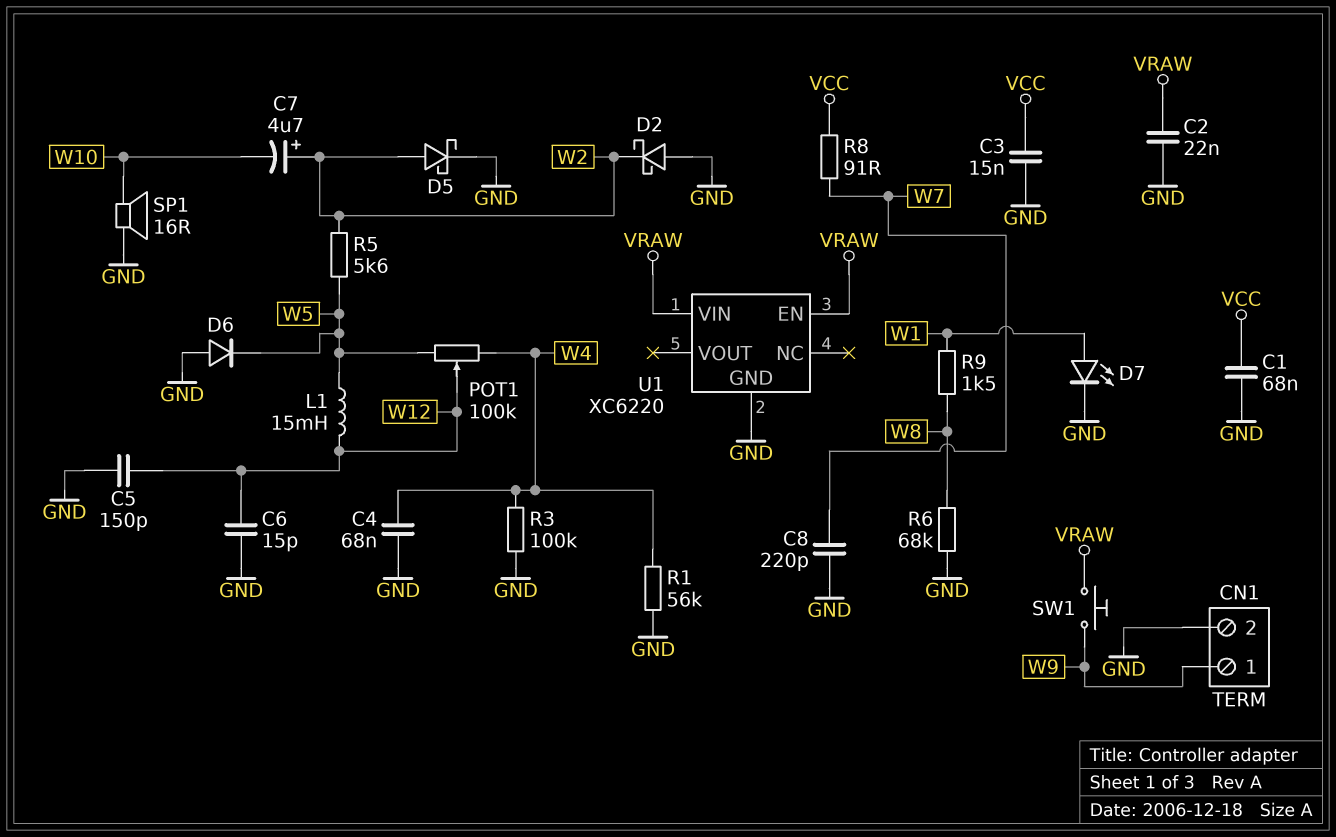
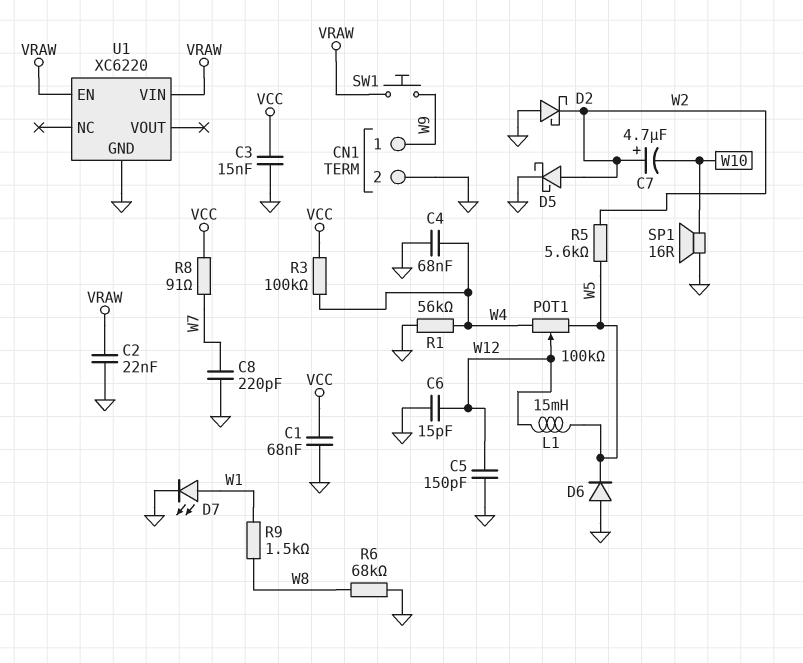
R3: 100k (GND, W4) -> 100k (VCC, W4)

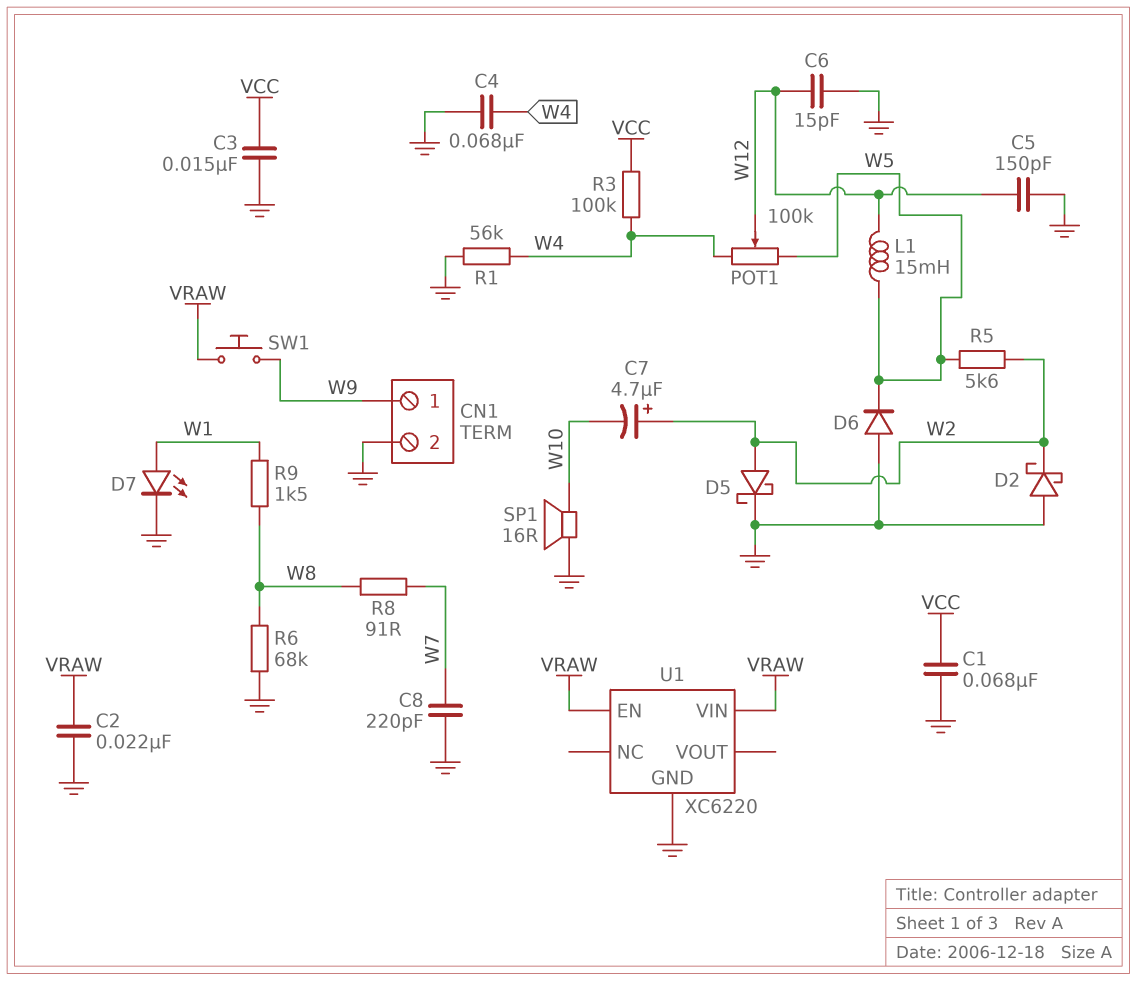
R8: 91 (VCC, W7) -> 91 (W7, W8)

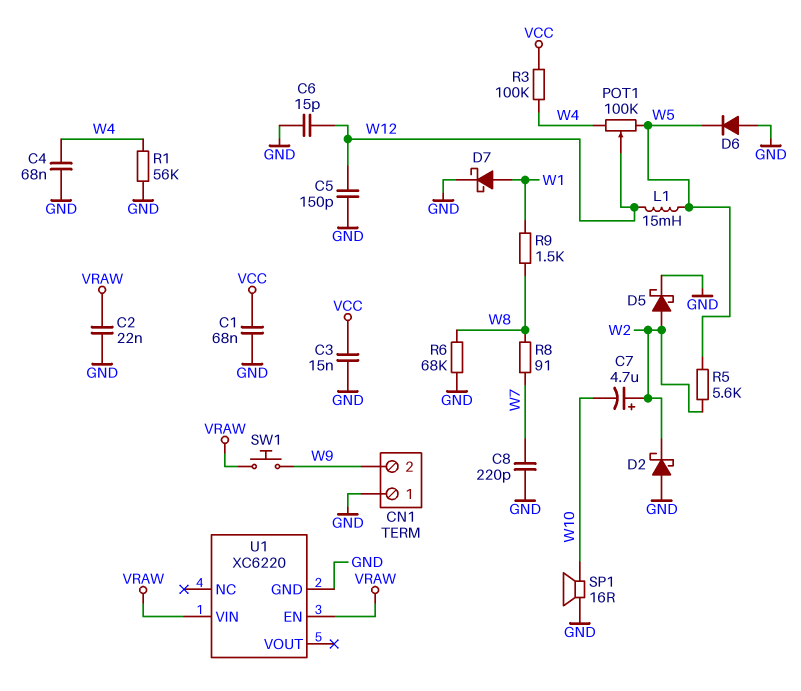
CN1 pin 1: W9 -> GND
CN1 pin 2: GND -> W9
D7: LED (A W1, K GND) -> schottky (A W1, K GND)

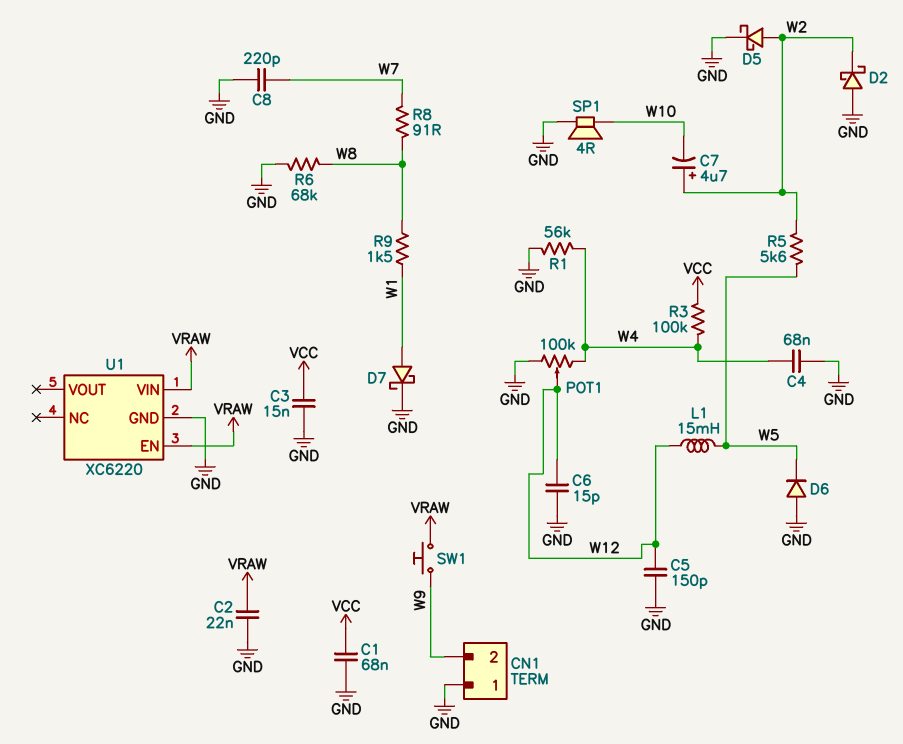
POT1: 100k (W4, W5, wiper W12) -> 100k (GND, W4, wiper W12)
SP1: speaker 16R (GND, W10) -> speaker 4R (GND, W10)

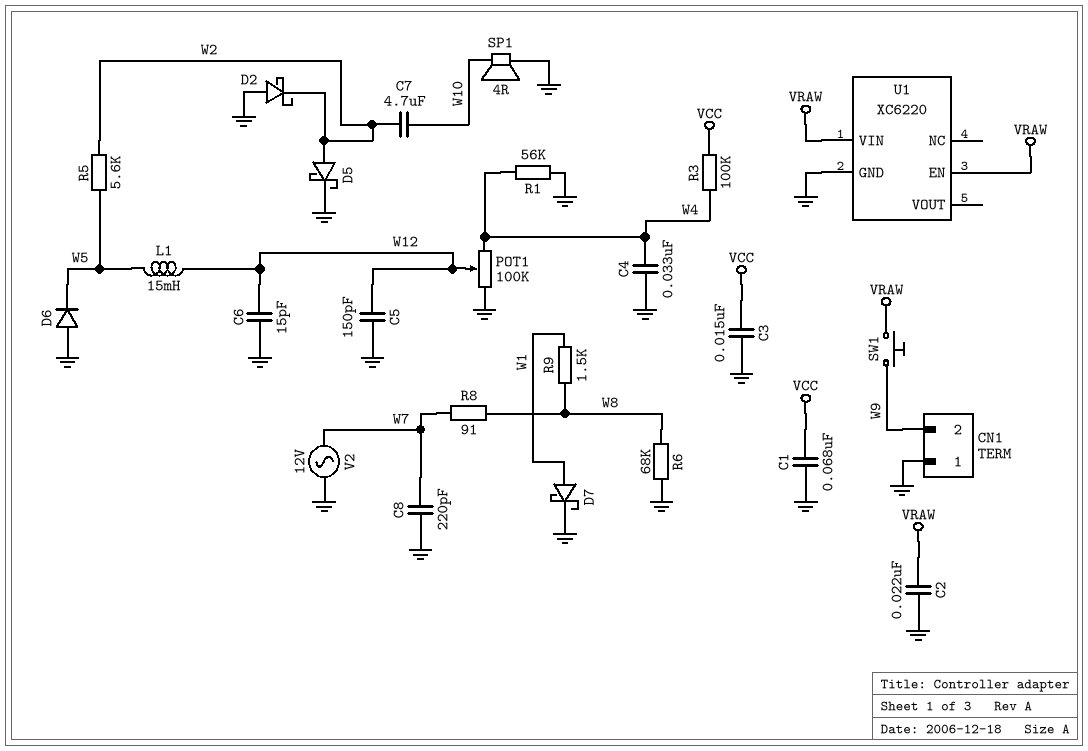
C4: 68nF (GND, W4) -> 33nF (GND, W4)
C7: 4.7uF (plus W2, minus W10) -> 4.7uF (W2, W10)
V2: none -> AC 12V (GND, W7)

